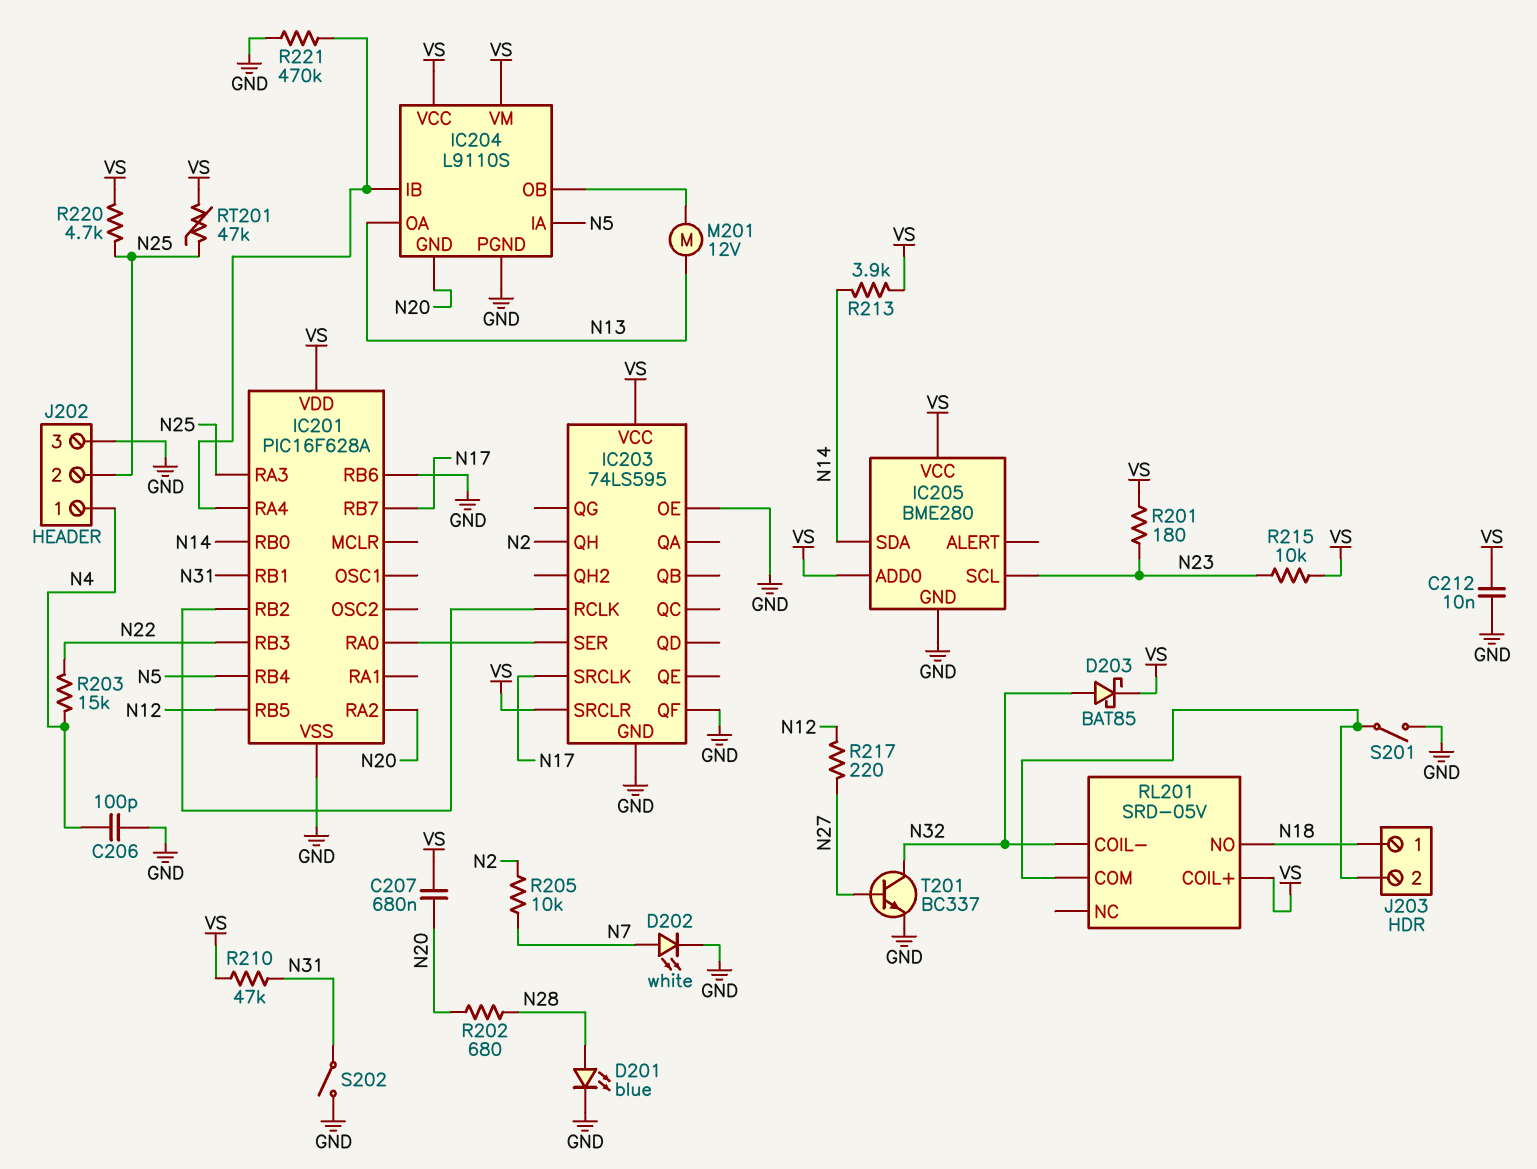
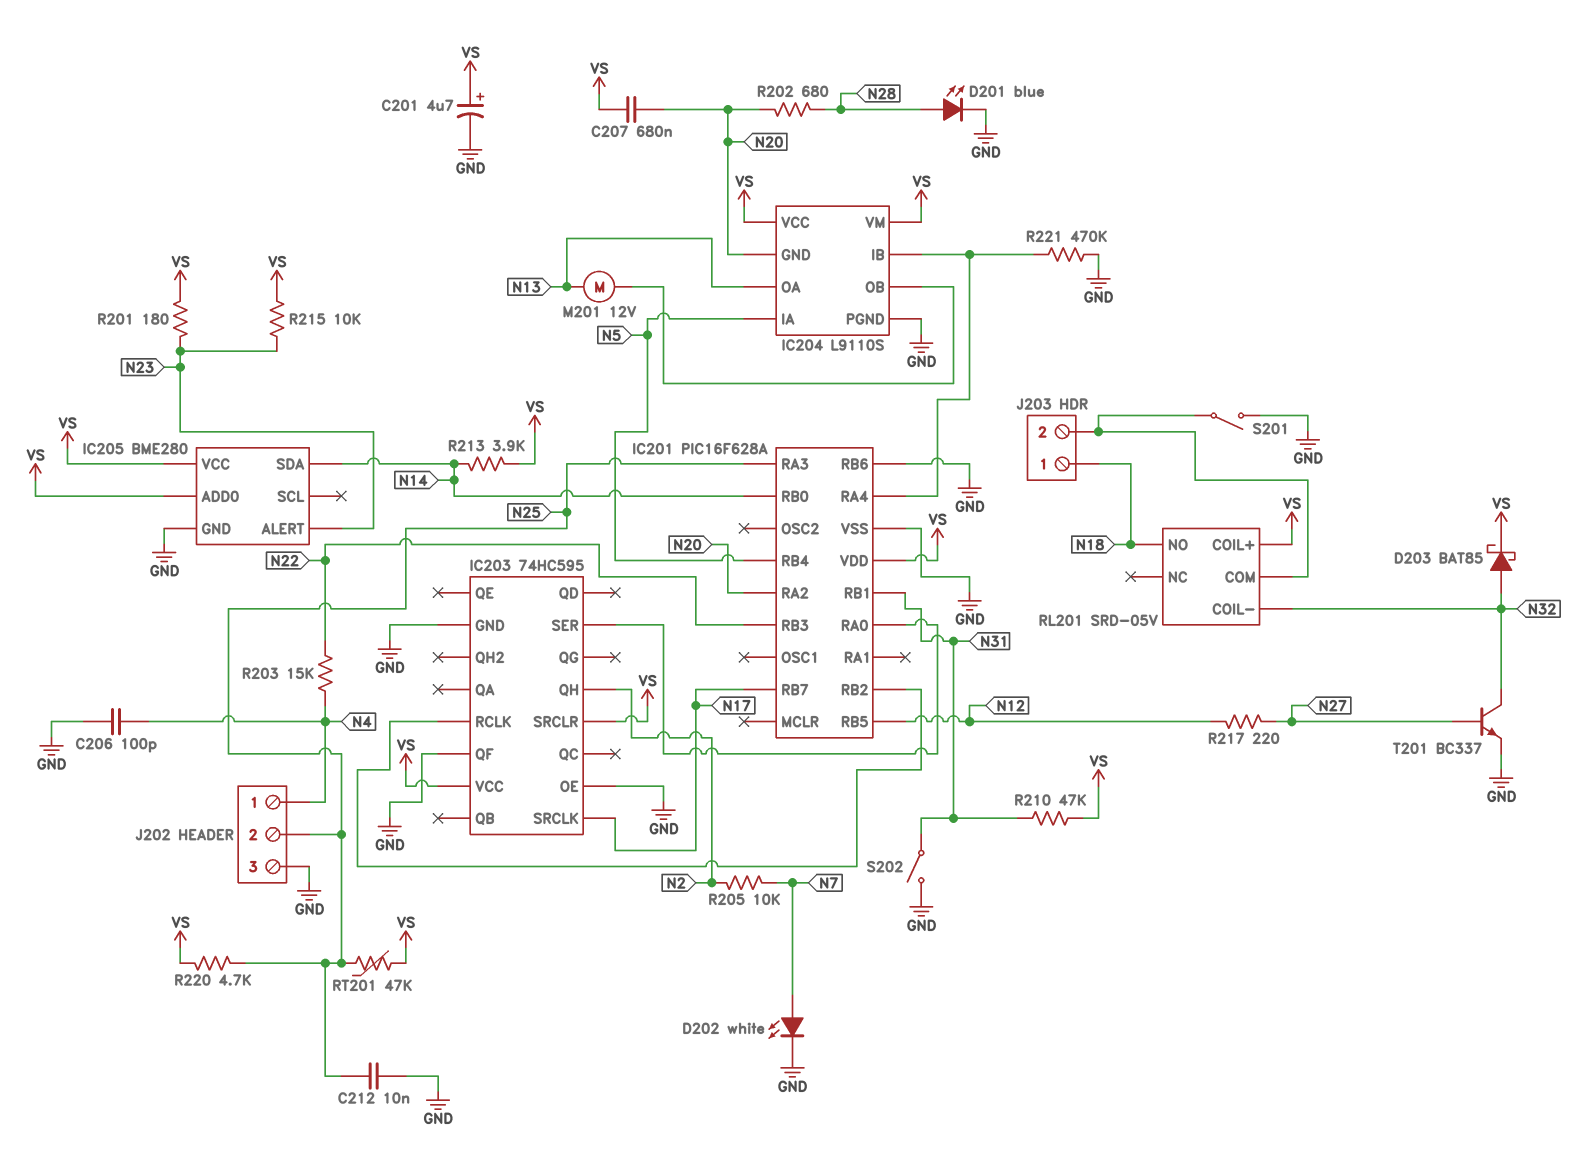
C201: none -> 4.7uF (plus VS, minus GND)
C212: 10nF (GND, VS) -> 10nF (GND, N25)
IC203: 74LS595 -> 74HC595
IC205 pin ALERT: none -> N23
IC205 pin SCL: N23 -> none

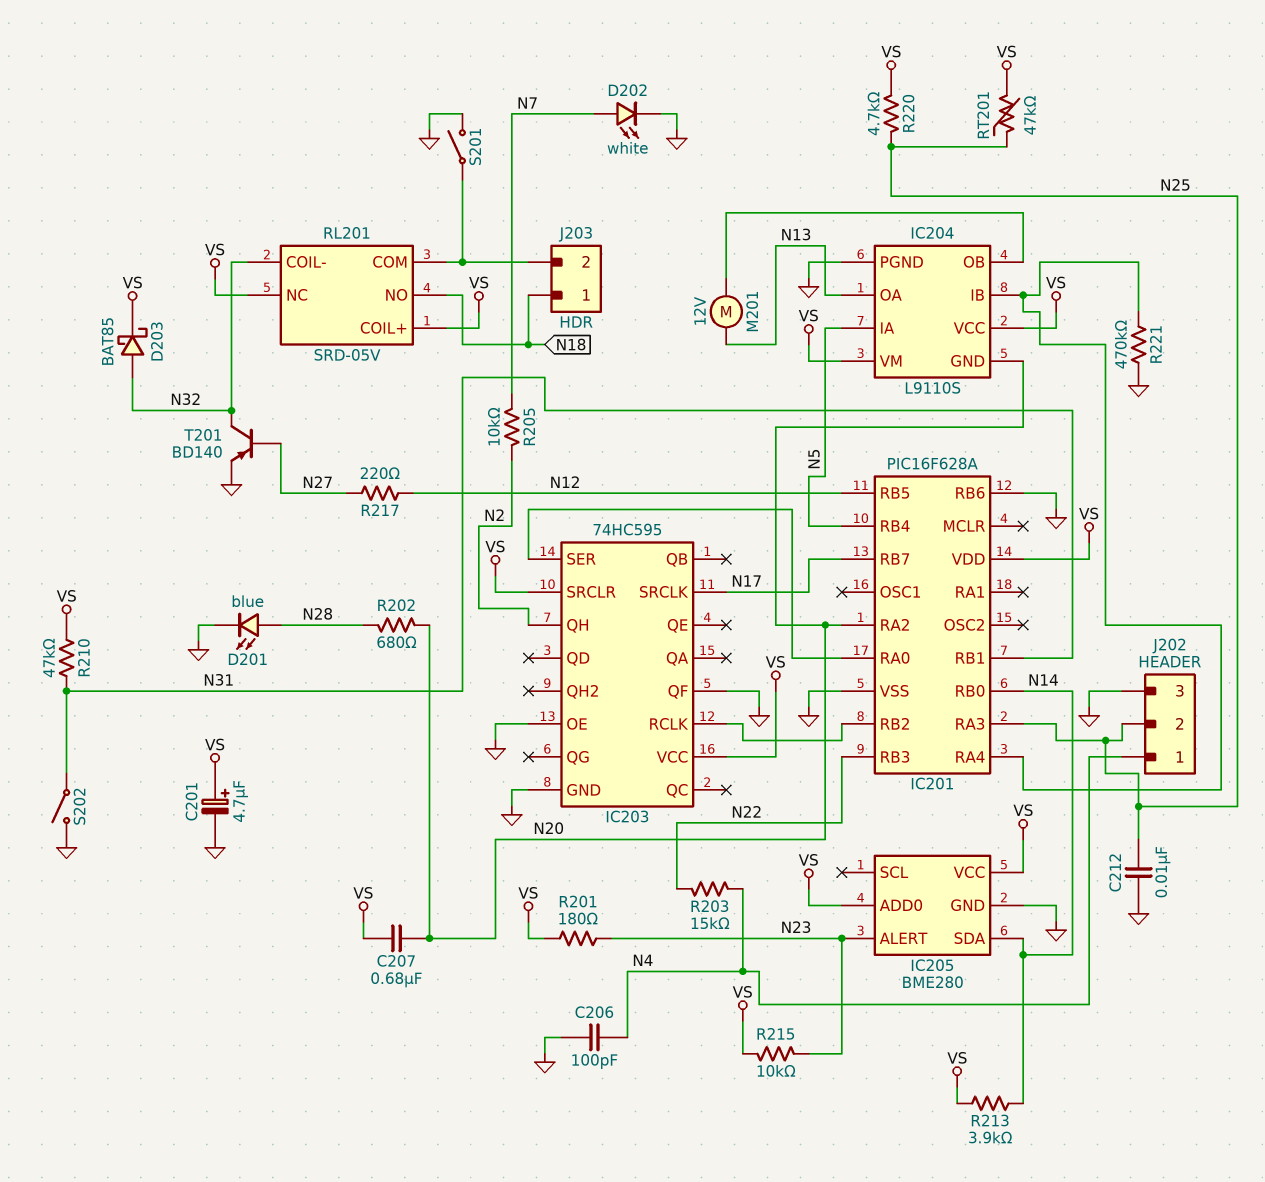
RL201 pin NC: none -> VS
T201: NPN BC337 (B N27, C N32, E GND) -> PNP BD140 (B N27, C N32, E GND)

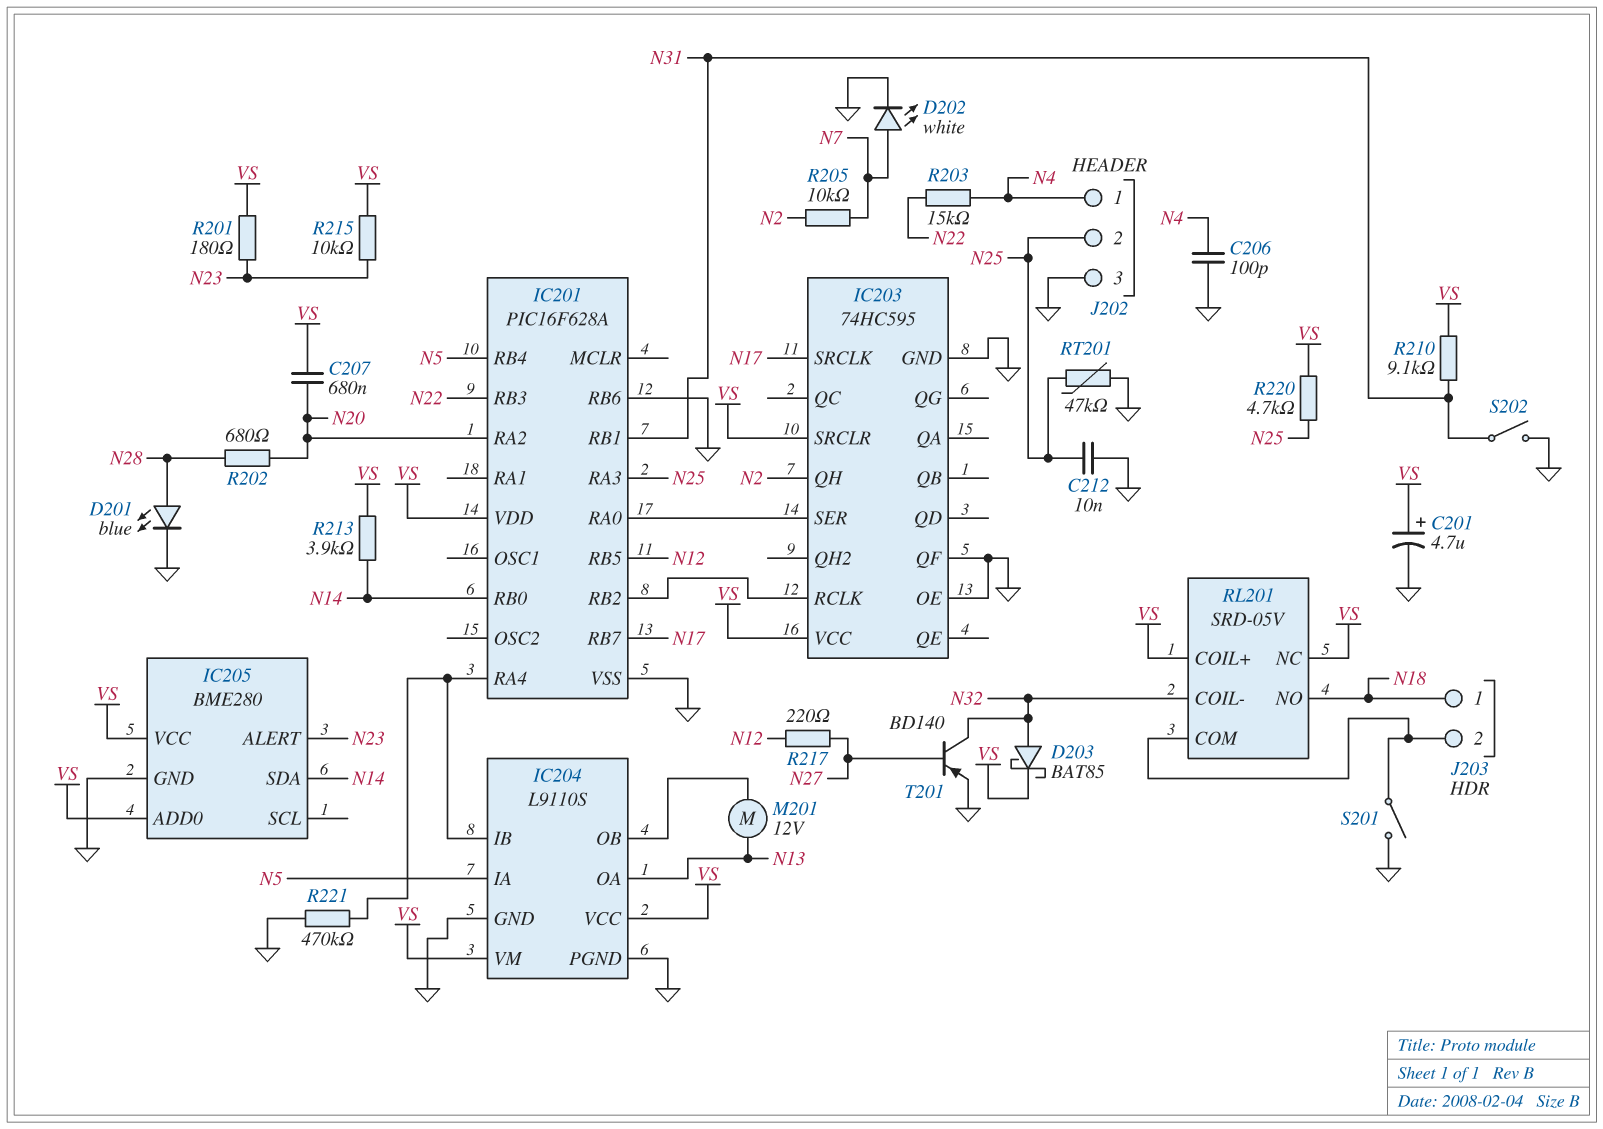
IC204 pin GND: N20 -> GND
R210: 47k (N31, VS) -> 9.1k (N31, VS)
RT201: 47k (N25, VS) -> 47k (GND, N25)

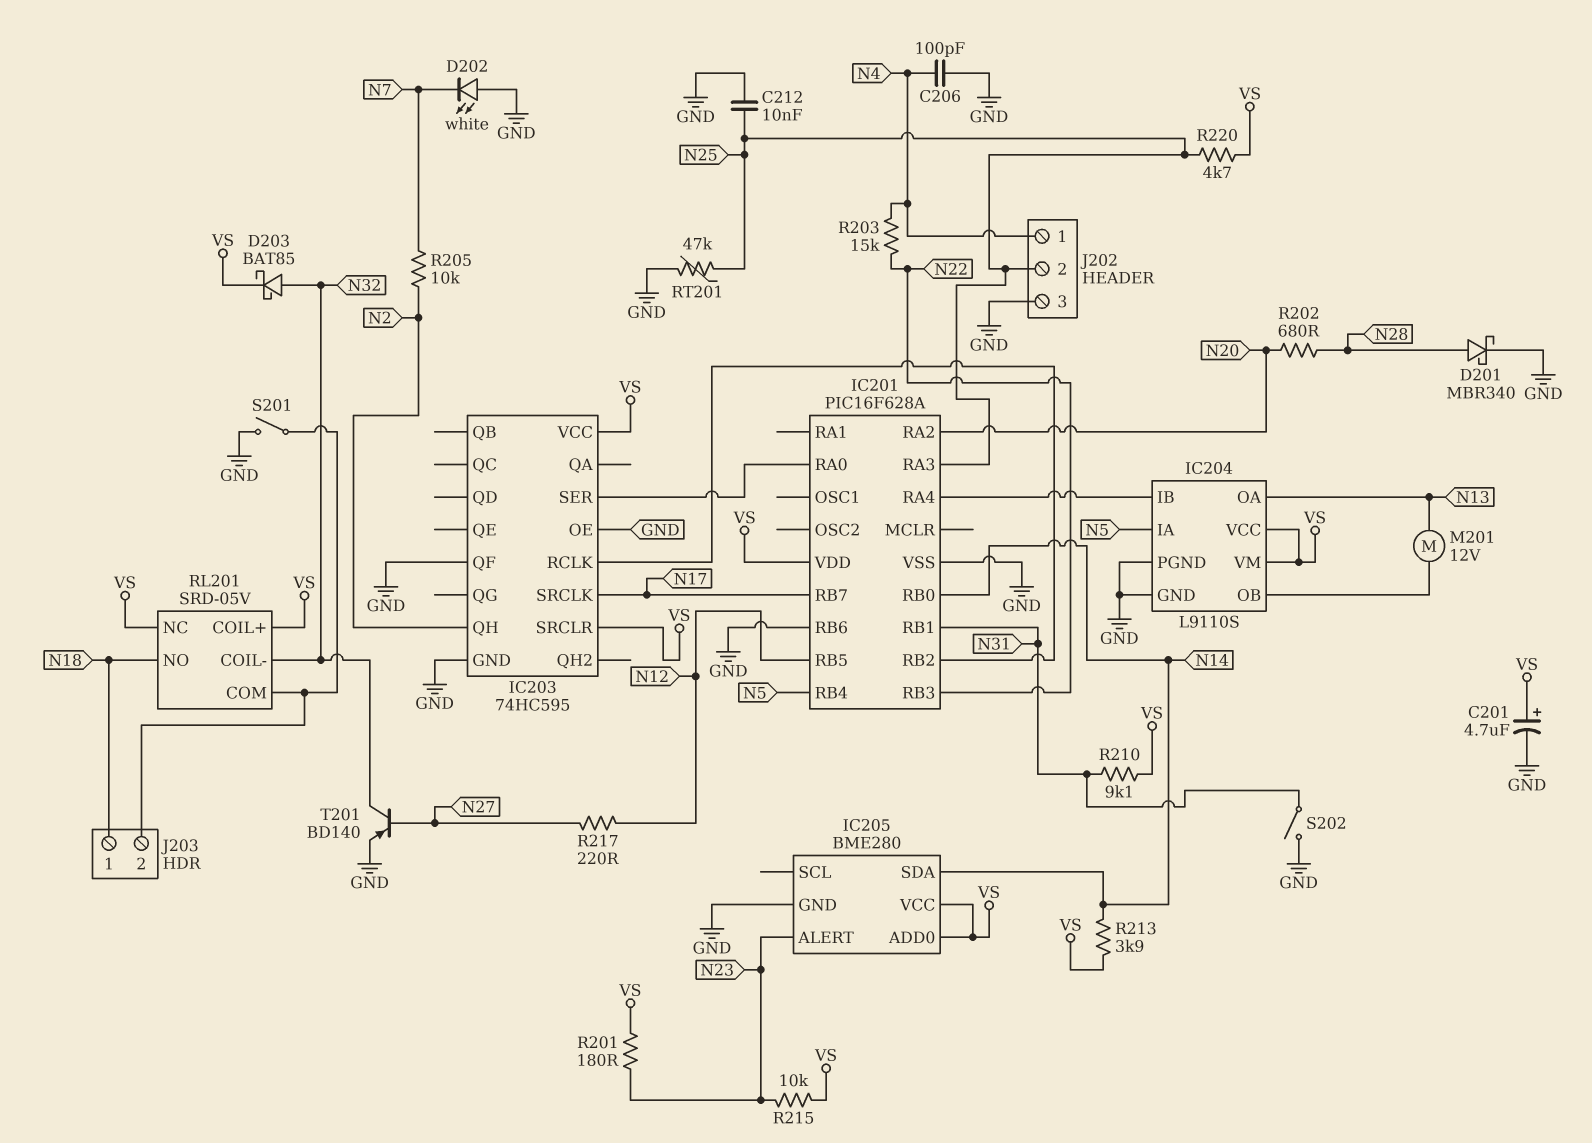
C207: 680nF (N20, VS) -> none
D201: LED blue (A N28, K GND) -> schottky MBR340 (A N28, K GND)
D202: LED white (A N7, K GND) -> LED white (A GND, K N7)
R221: 470k (GND, IC201/RA4) -> none

